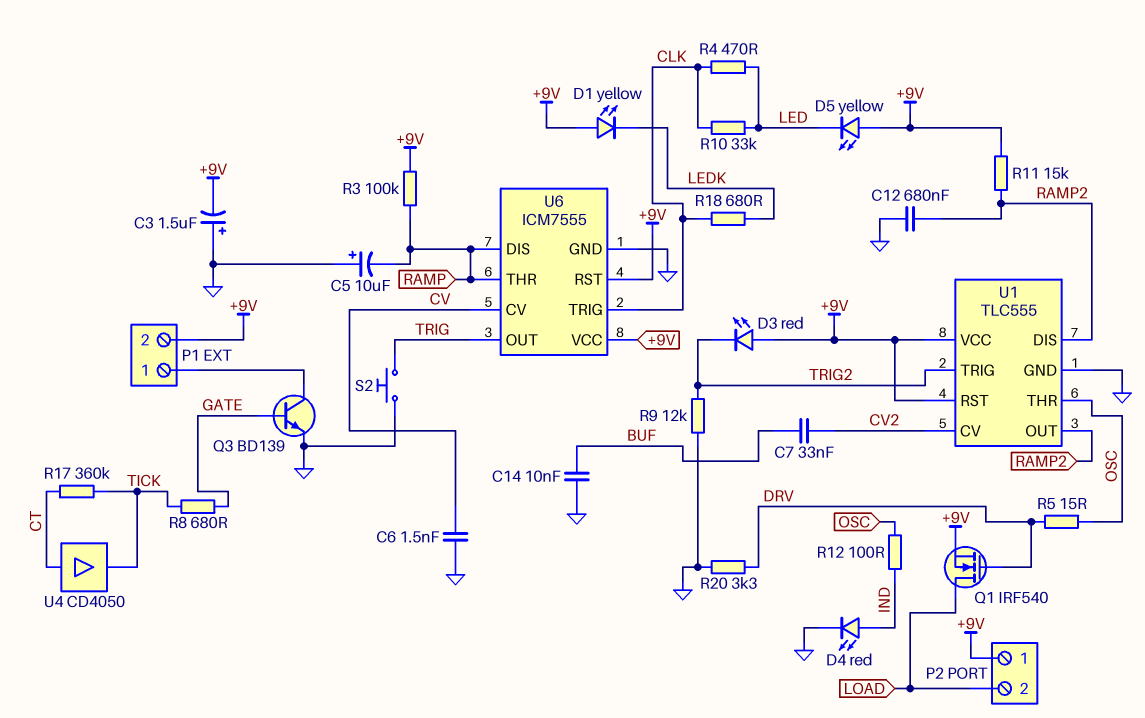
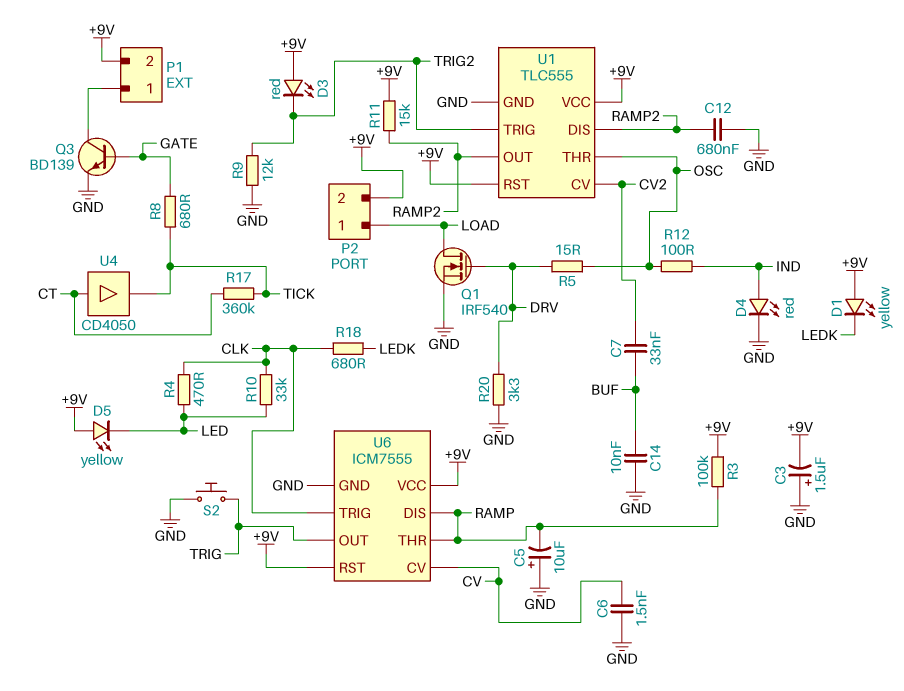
P2 pin 1: +9V -> LOAD
P2 pin 2: LOAD -> +9V
Q1: NMOS IRF540 (G DRV, D LOAD, S +9V) -> NMOS IRF540 (G DRV, D LOAD, S GND)

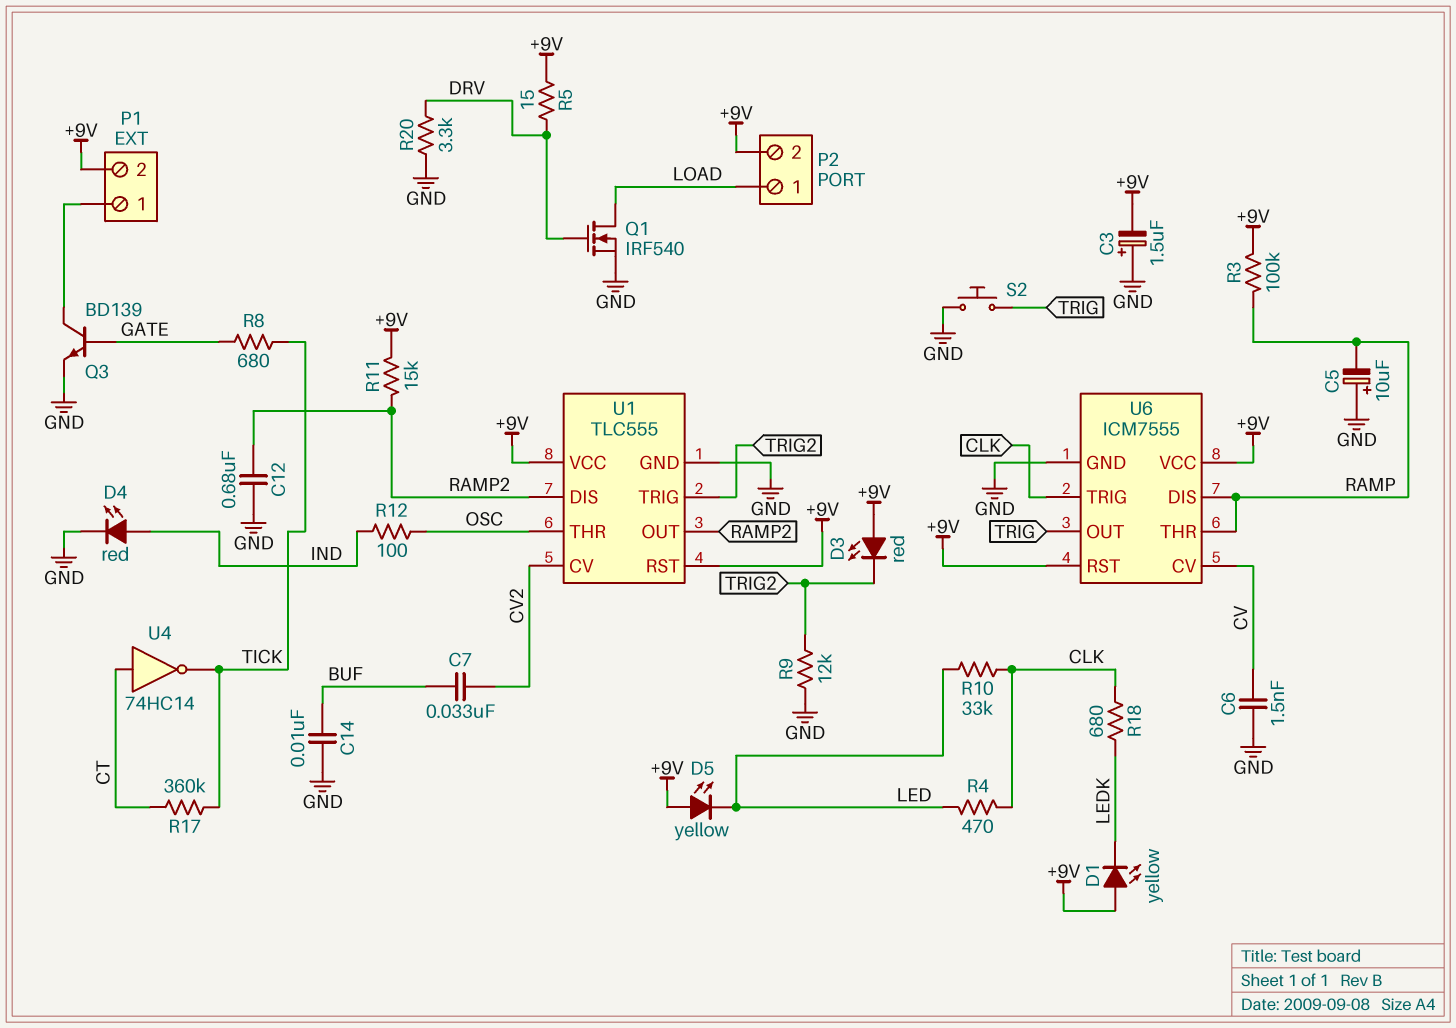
R5: 15 (DRV, OSC) -> 15 (+9V, DRV)
U4: buffer CD4050 (in CT, out TICK) -> NOT 74HC14 (in CT, out TICK)

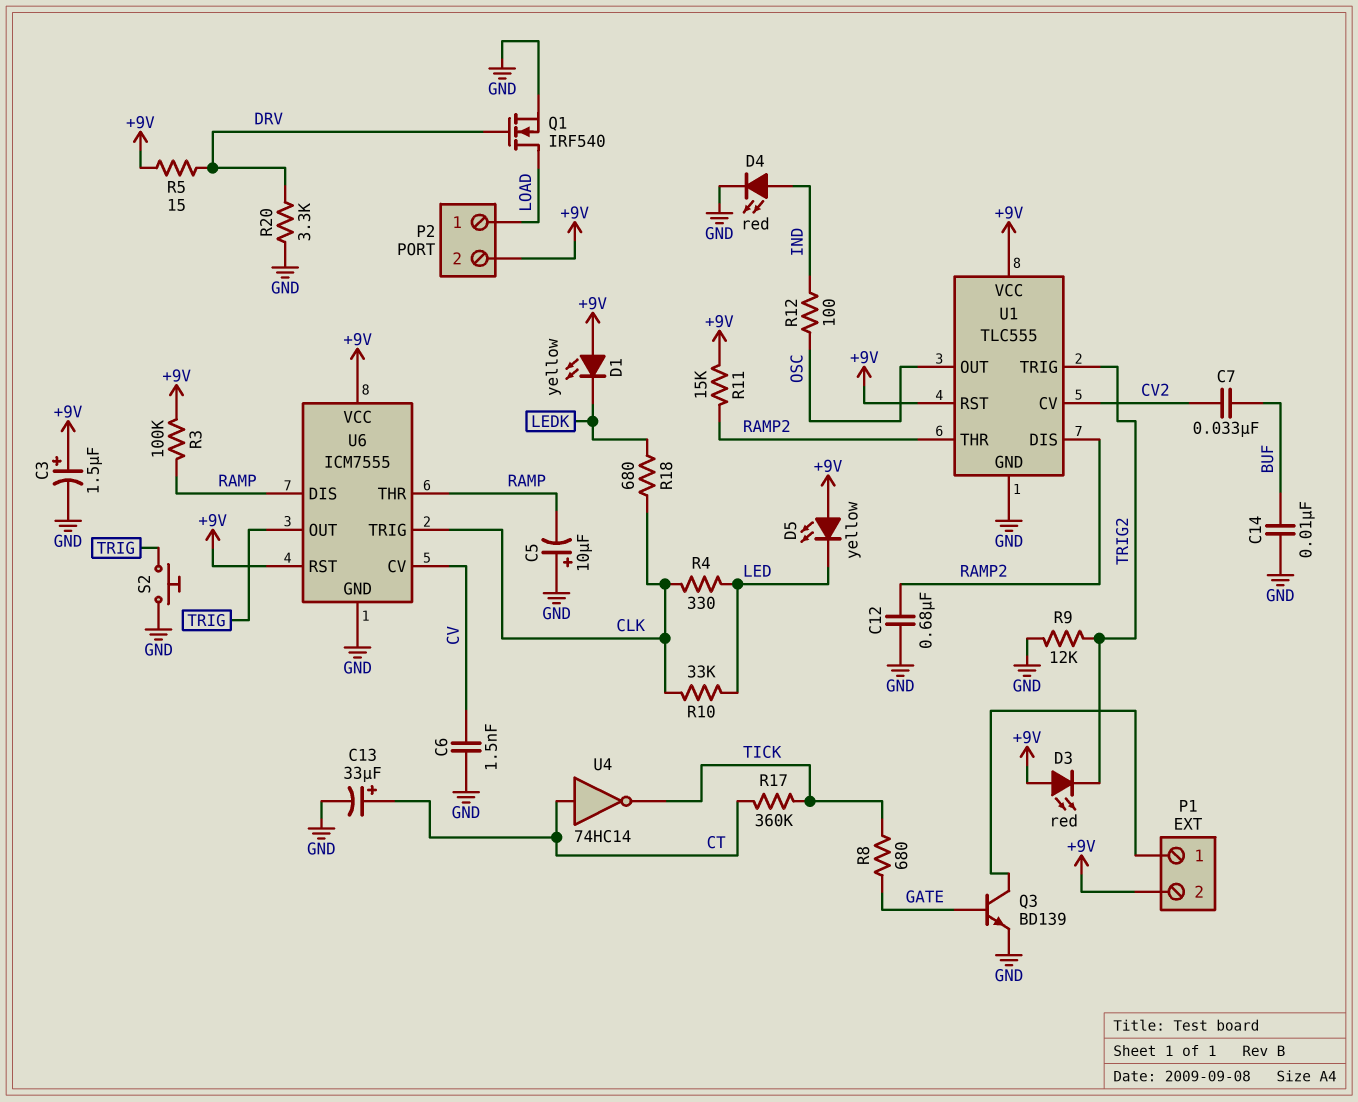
C3: 1.5uF (plus GND, minus +9V) -> 1.5uF (plus +9V, minus GND)
C13: none -> 33uF (plus CT, minus GND)
R4: 470 (CLK, LED) -> 330 (CLK, LED)
U1 pin OUT: RAMP2 -> OSC
U1 pin THR: OSC -> RAMP2

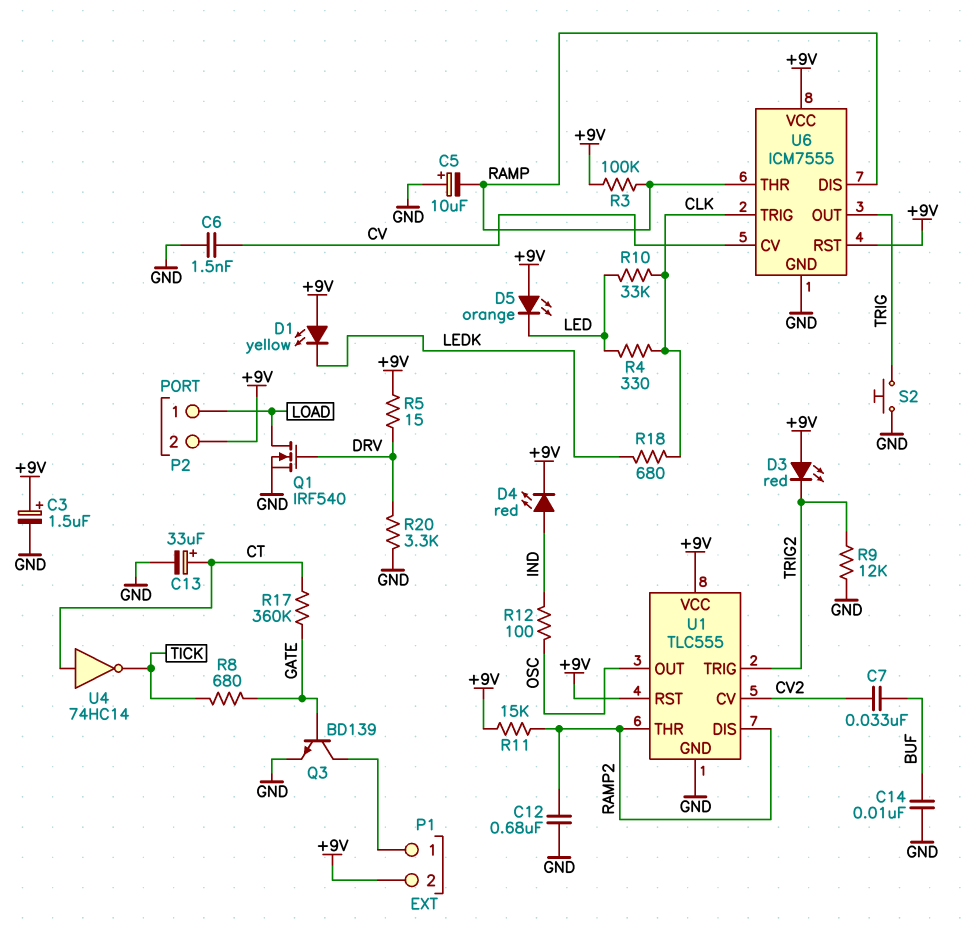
D4: LED red (A IND, K GND) -> LED red (A IND, K +9V)
D5: LED yellow (A +9V, K LED) -> LED orange (A +9V, K LED)
R17: 360k (CT, TICK) -> 360k (CT, GATE)

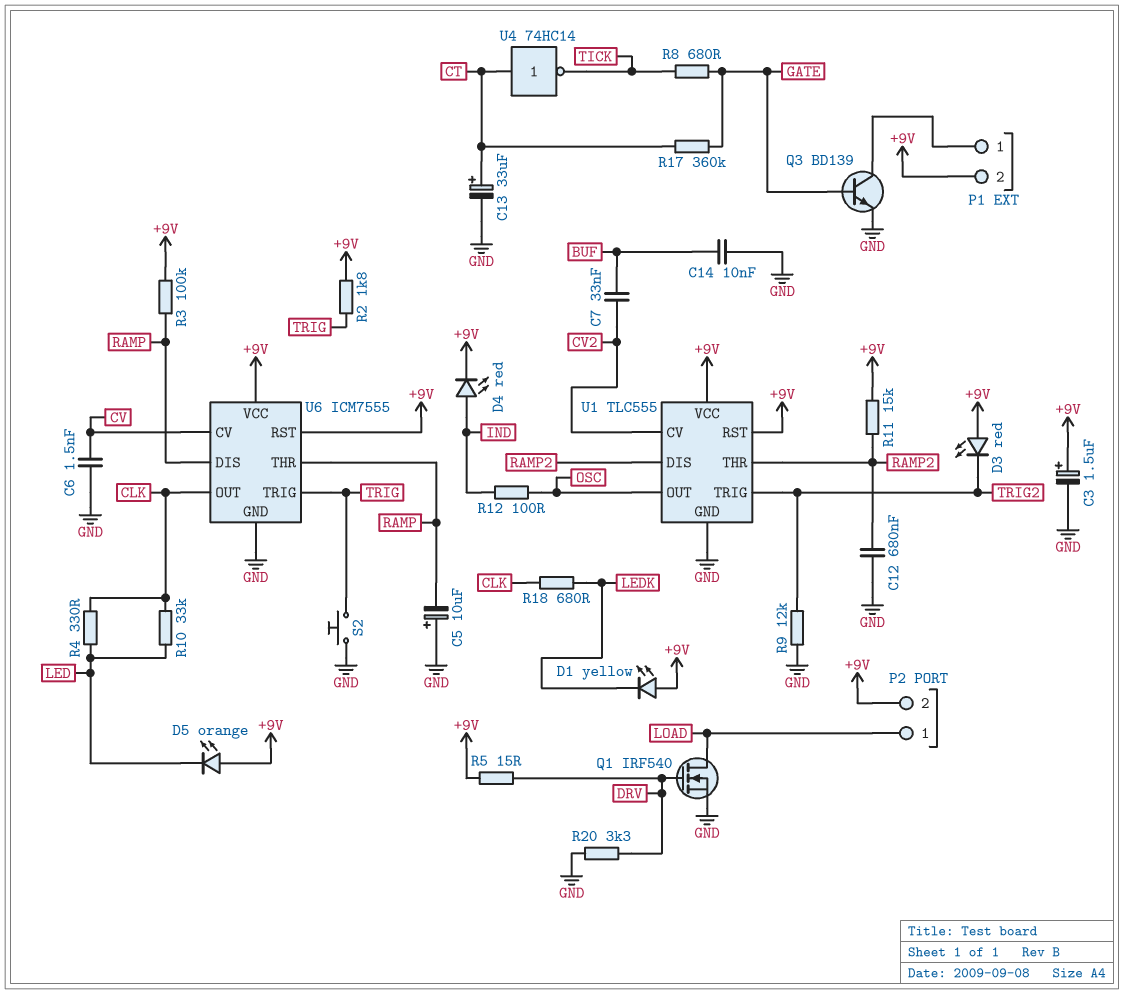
R2: none -> 1.8k (+9V, TRIG)
U6 pin OUT: TRIG -> CLK
U6 pin TRIG: CLK -> TRIG

